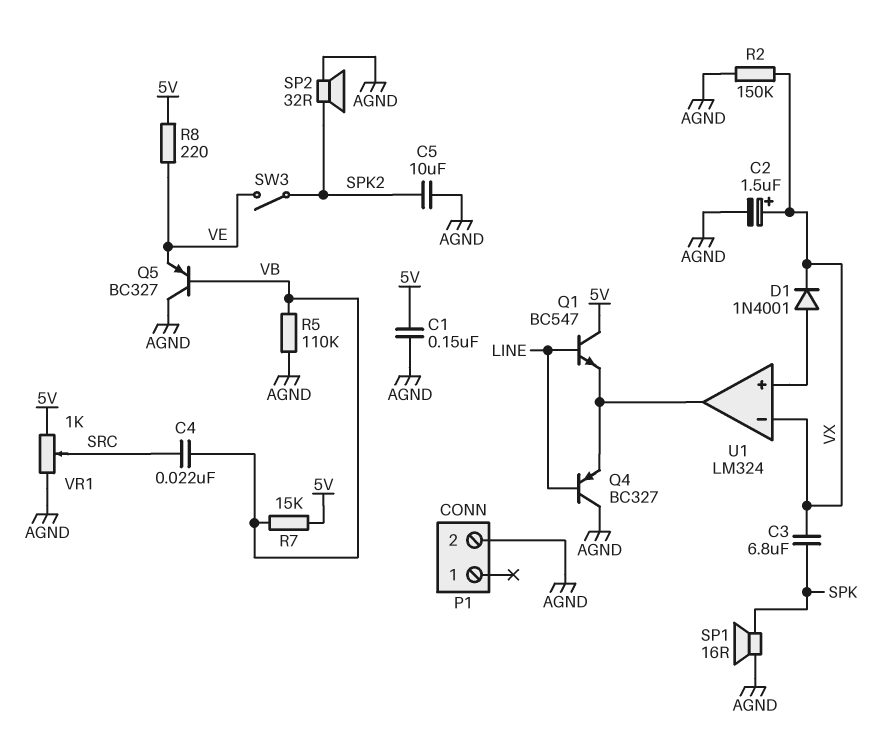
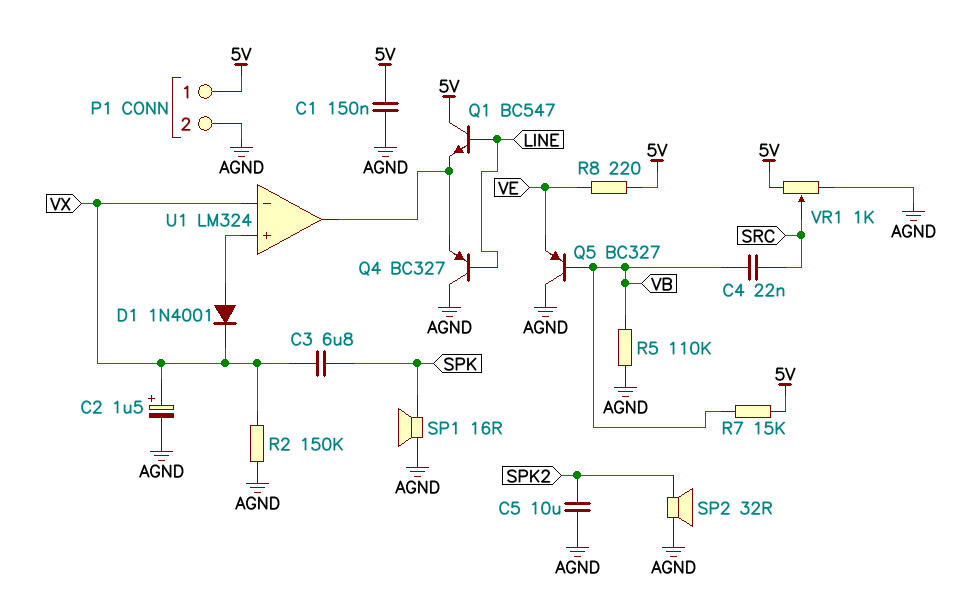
P1 pin 1: none -> 5V
SW3: switch (SPK2, VE) -> none

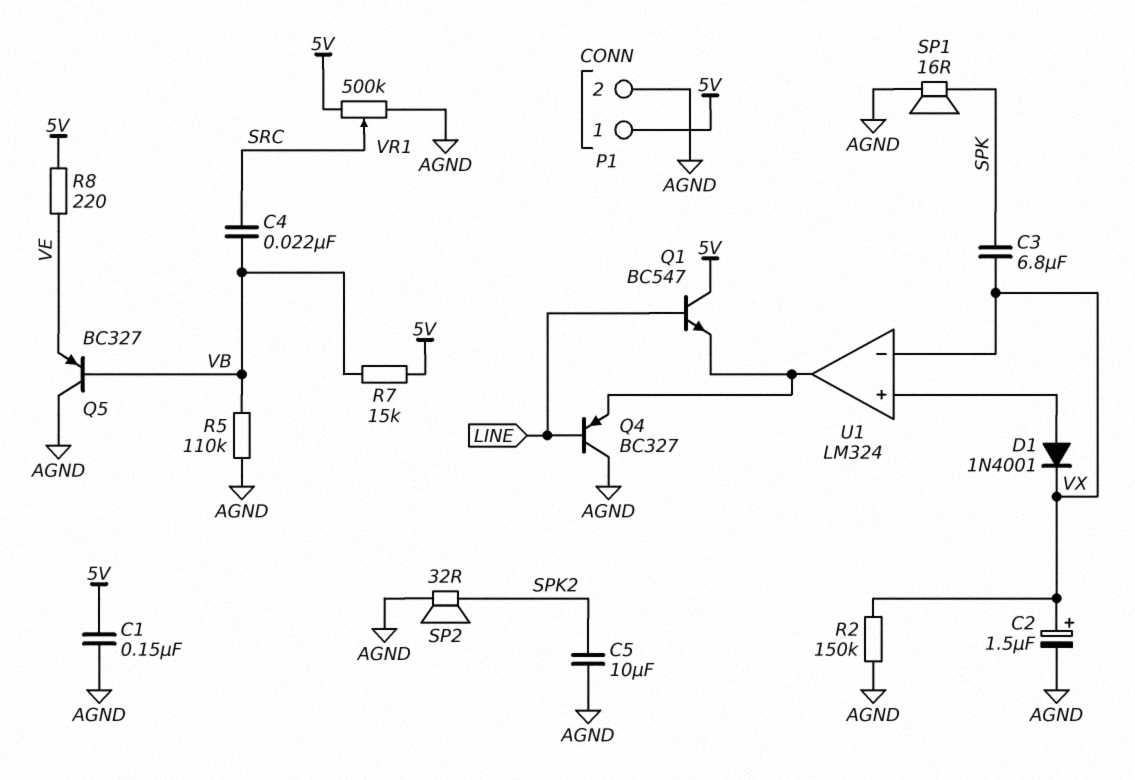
VR1: 1k (5V, AGND, wiper SRC) -> 500k (5V, AGND, wiper SRC)

